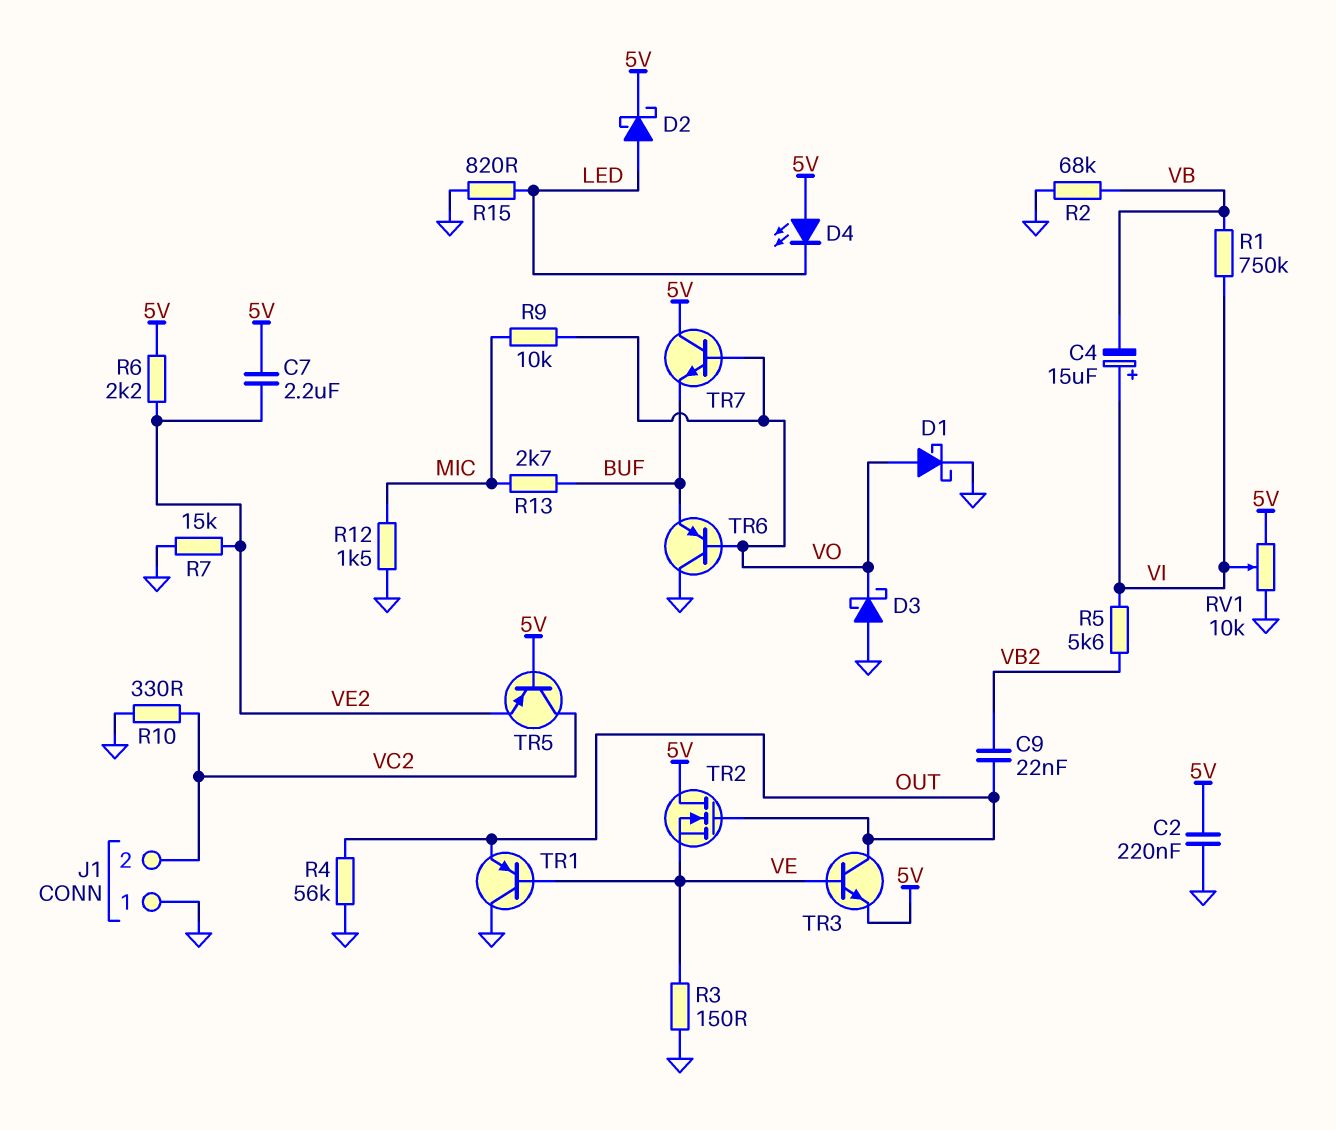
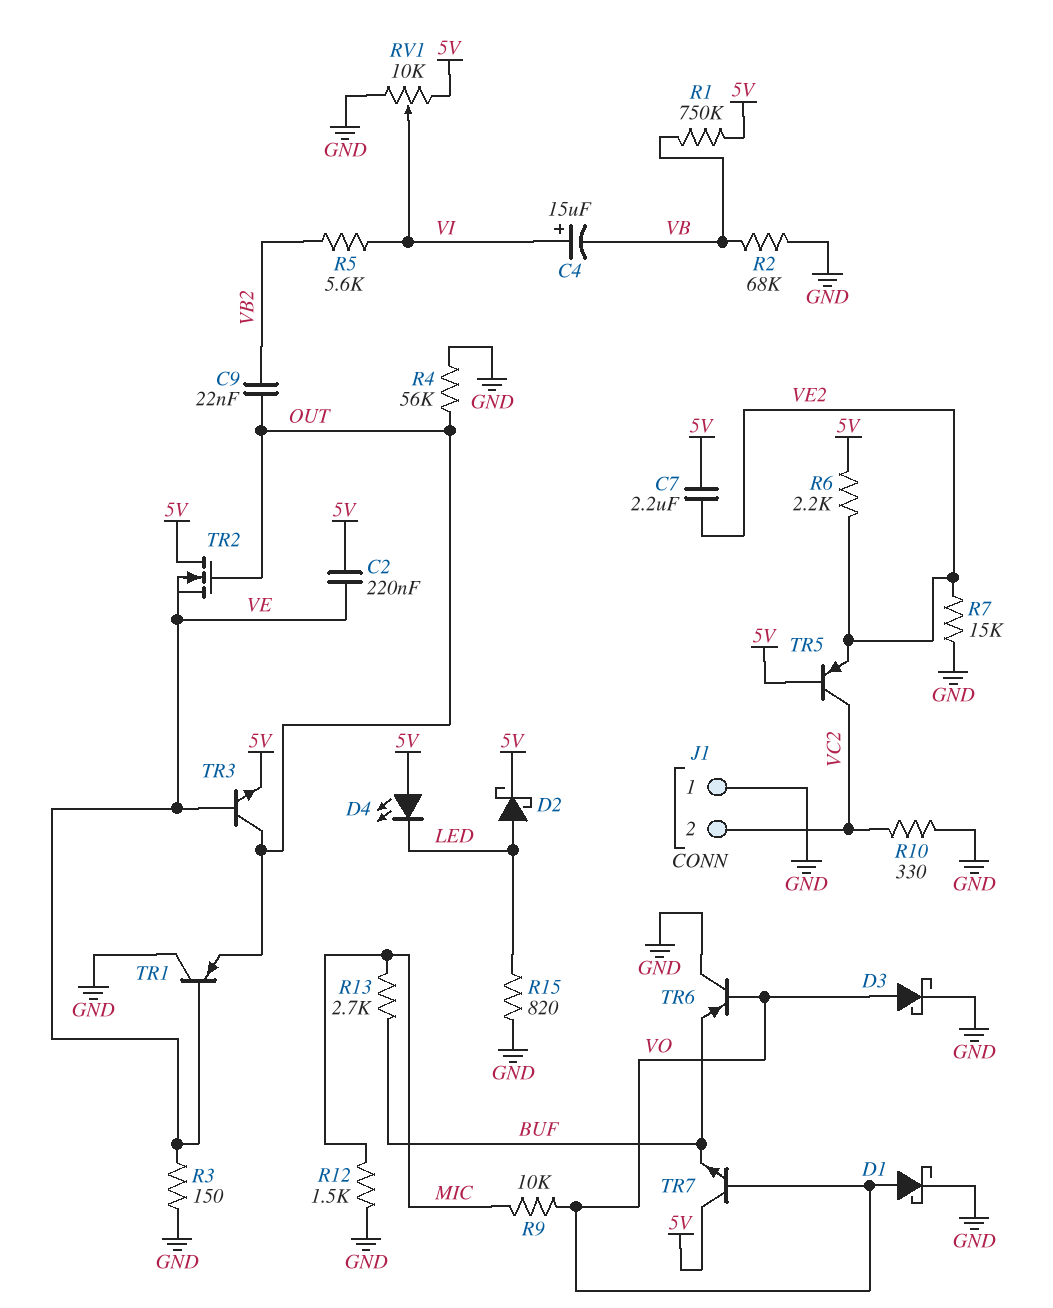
C2: 220nF (5V, GND) -> 220nF (5V, VE)
D3: schottky (A GND, K VO) -> schottky (A VO, K GND)
R1: 750k (VB, VI) -> 750k (5V, VB)

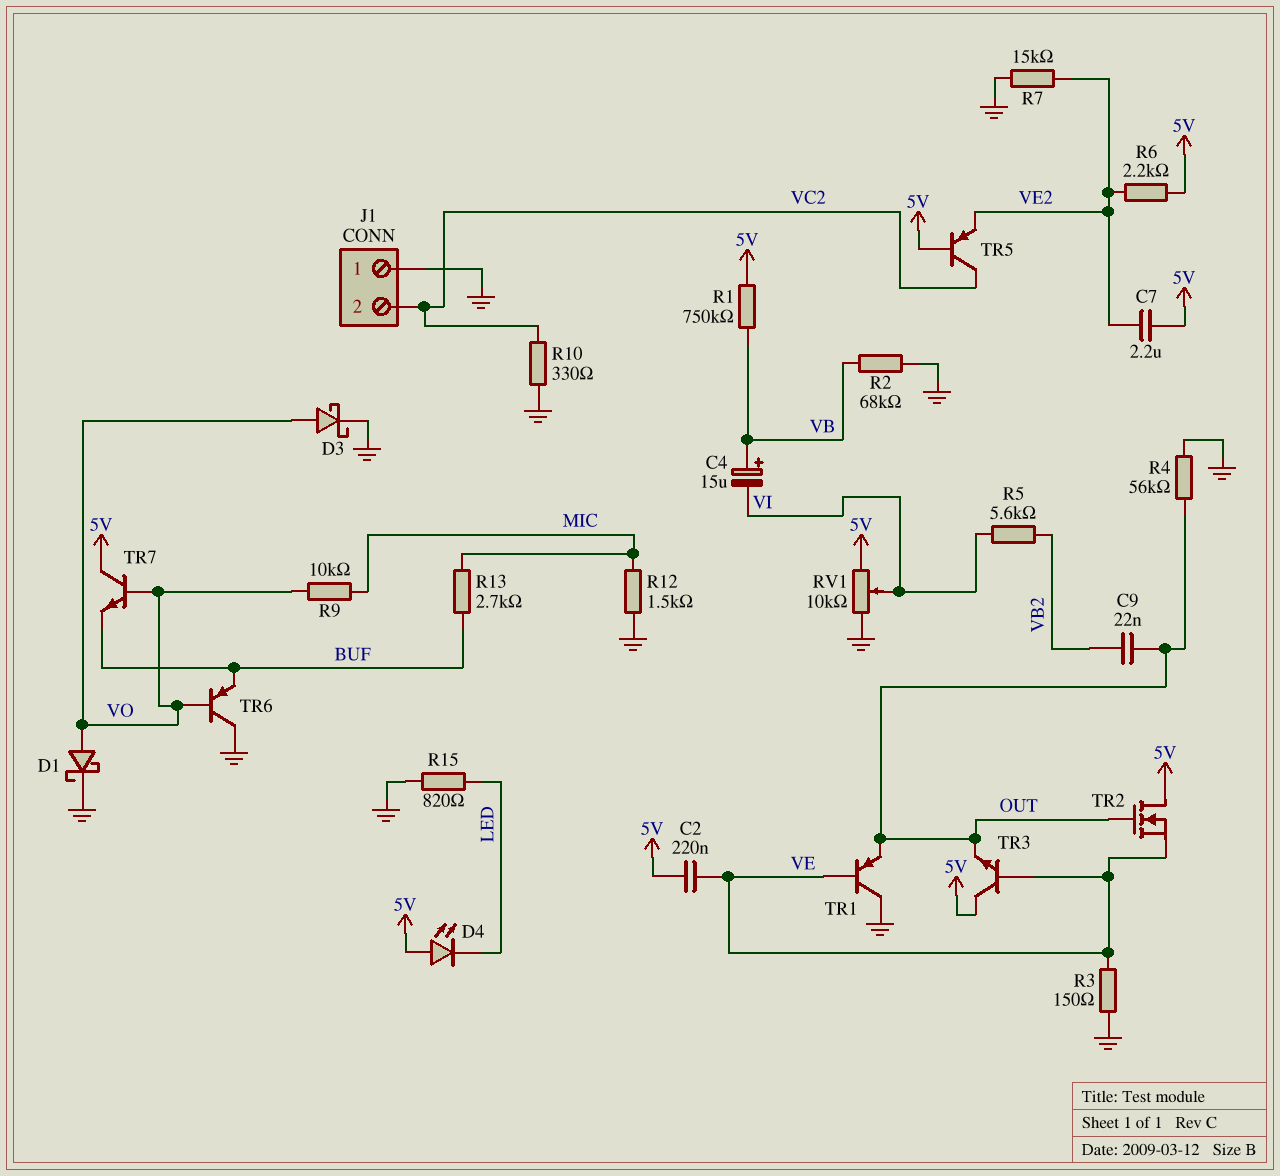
C4: 15uF (plus VI, minus VB) -> 15uF (plus VB, minus VI)
D2: schottky (A LED, K 5V) -> none
TR3: NPN (B VE, C OUT, E 5V) -> NPN (B VE, C 5V, E OUT)

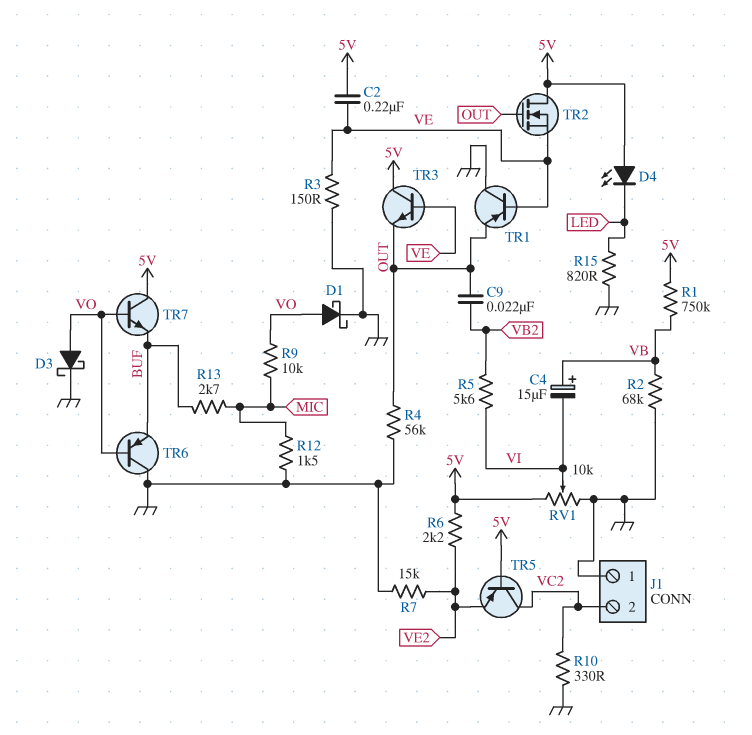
C7: 2.2uF (5V, VE2) -> none

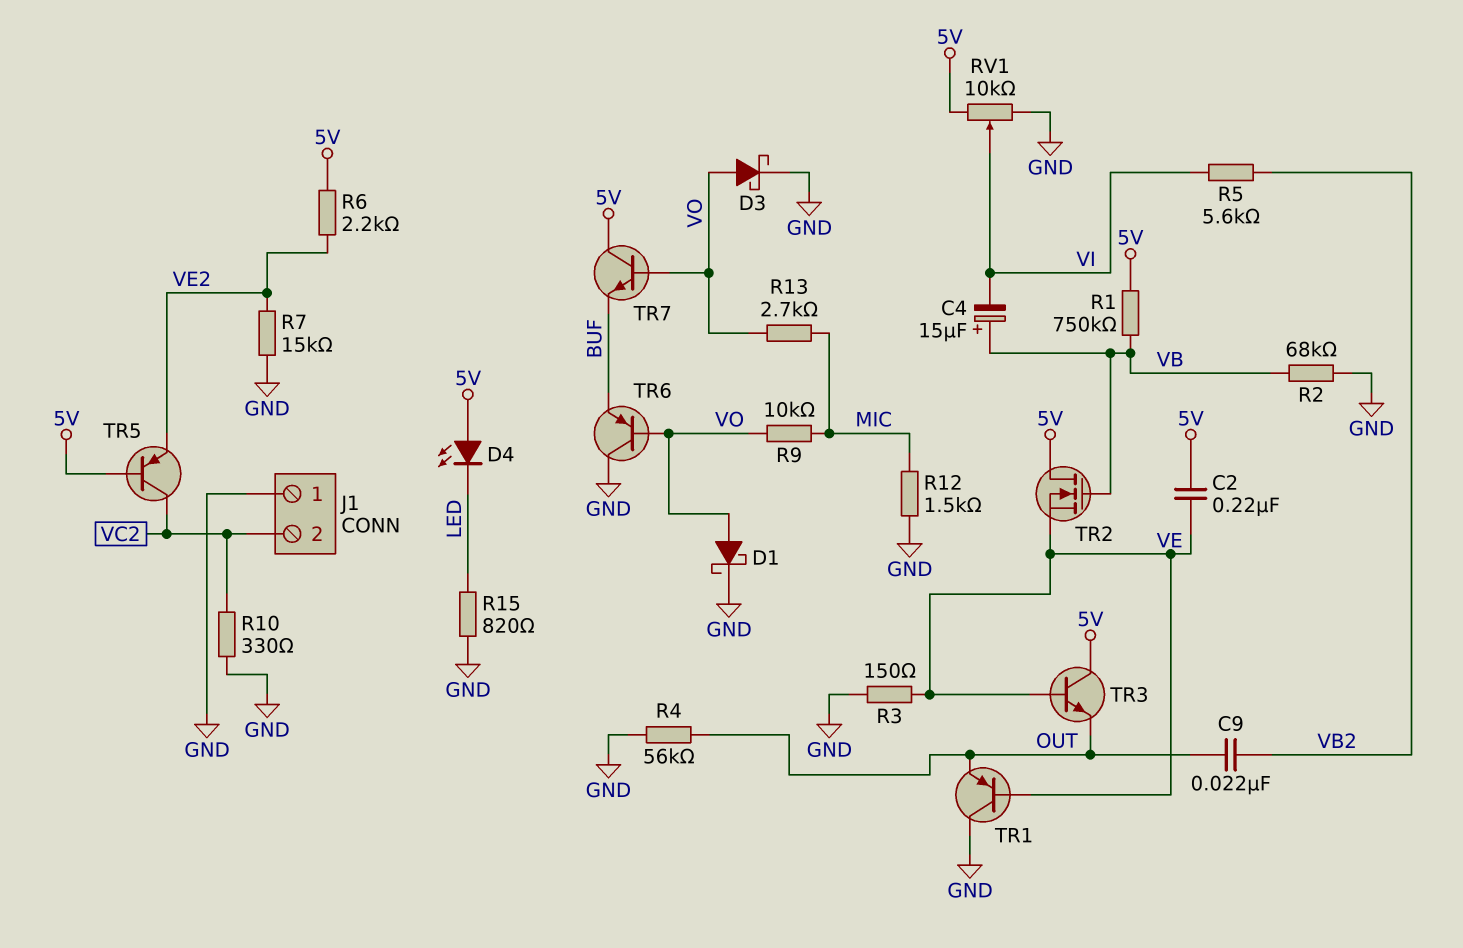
R13: 2.7k (BUF, MIC) -> 2.7k (MIC, VO)
TR2: NMOS (G OUT, D 5V, S VE) -> NMOS (G VB, D 5V, S VE)

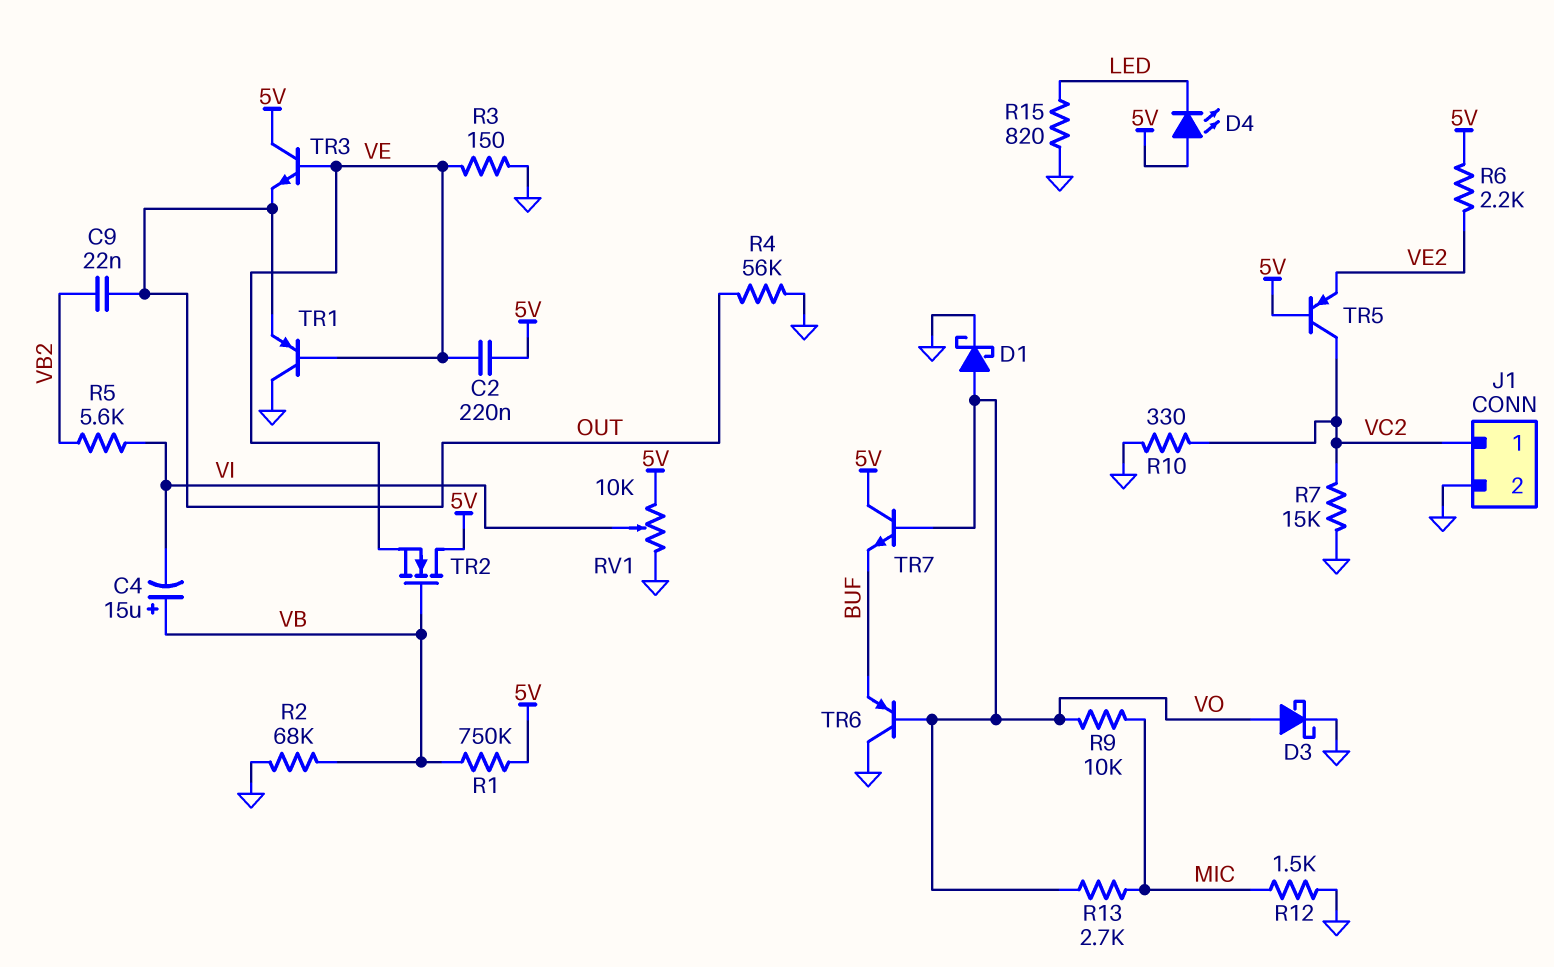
J1 pin 1: GND -> VC2
J1 pin 2: VC2 -> GND
R7: 15k (GND, VE2) -> 15k (GND, VC2)

